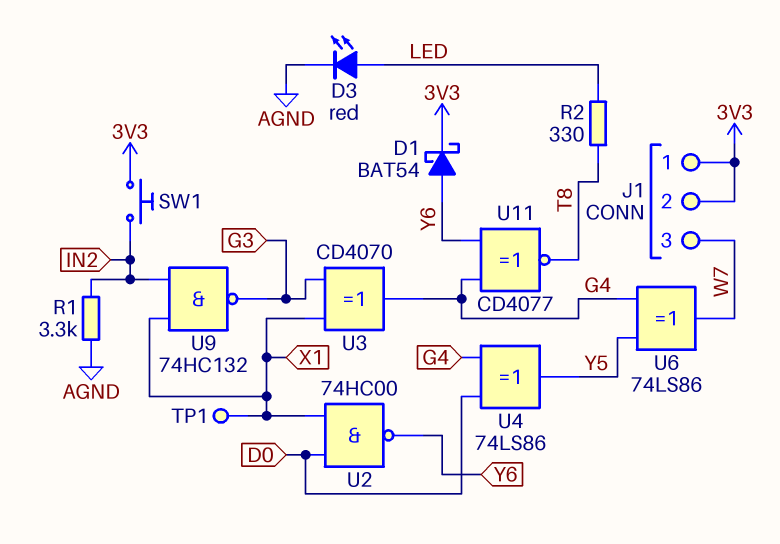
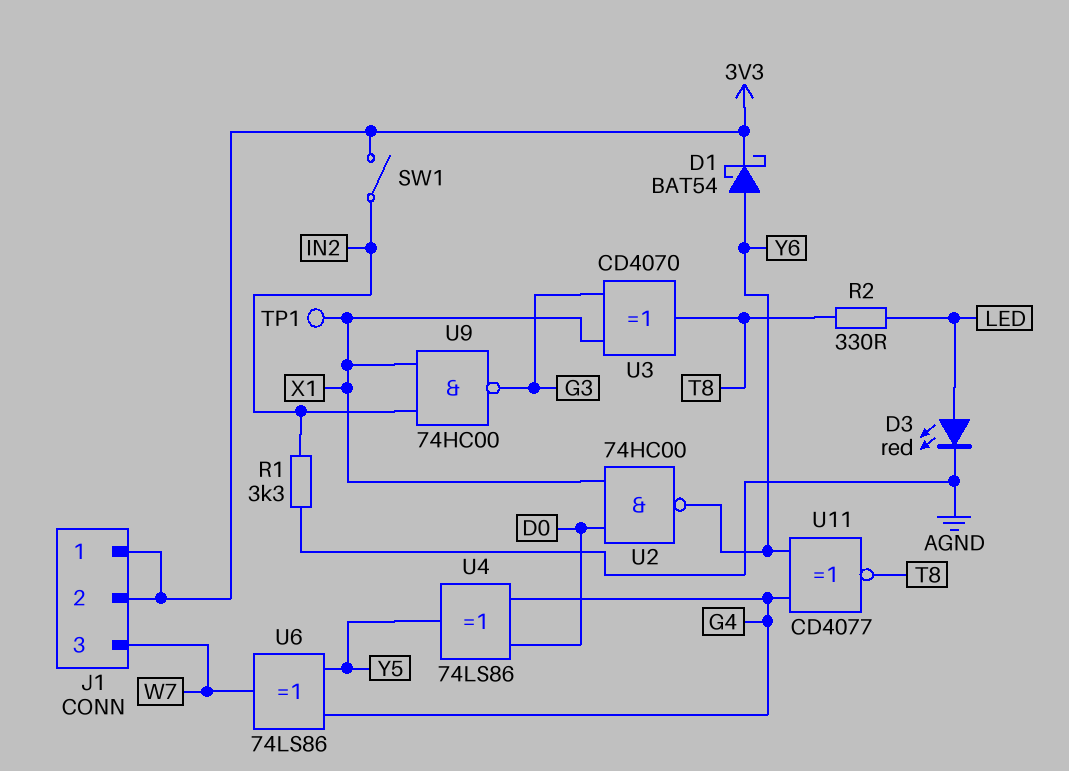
SW1: button (3V3, IN2) -> switch (3V3, IN2)
U3: XOR CD4070 (in G3, in X1, out G4) -> XOR CD4070 (in G3, in X1, out T8)
U9: NAND 74HC132 (in IN2, in X1, out G3) -> NAND 74HC00 (in IN2, in X1, out G3)

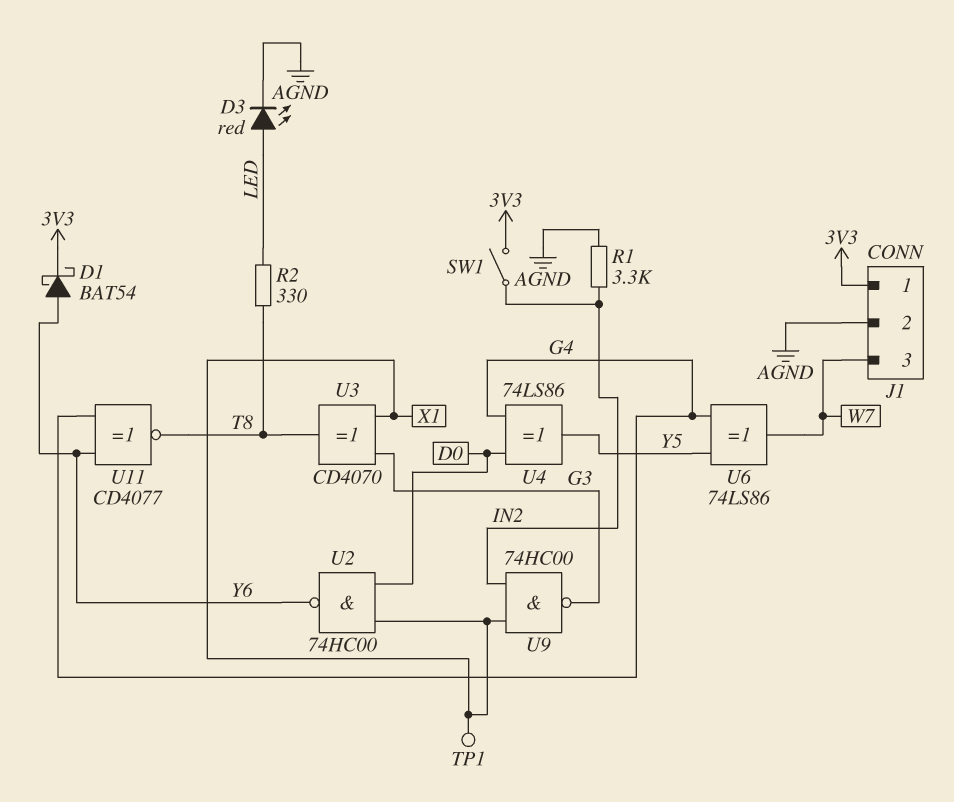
J1 pin 2: 3V3 -> AGND

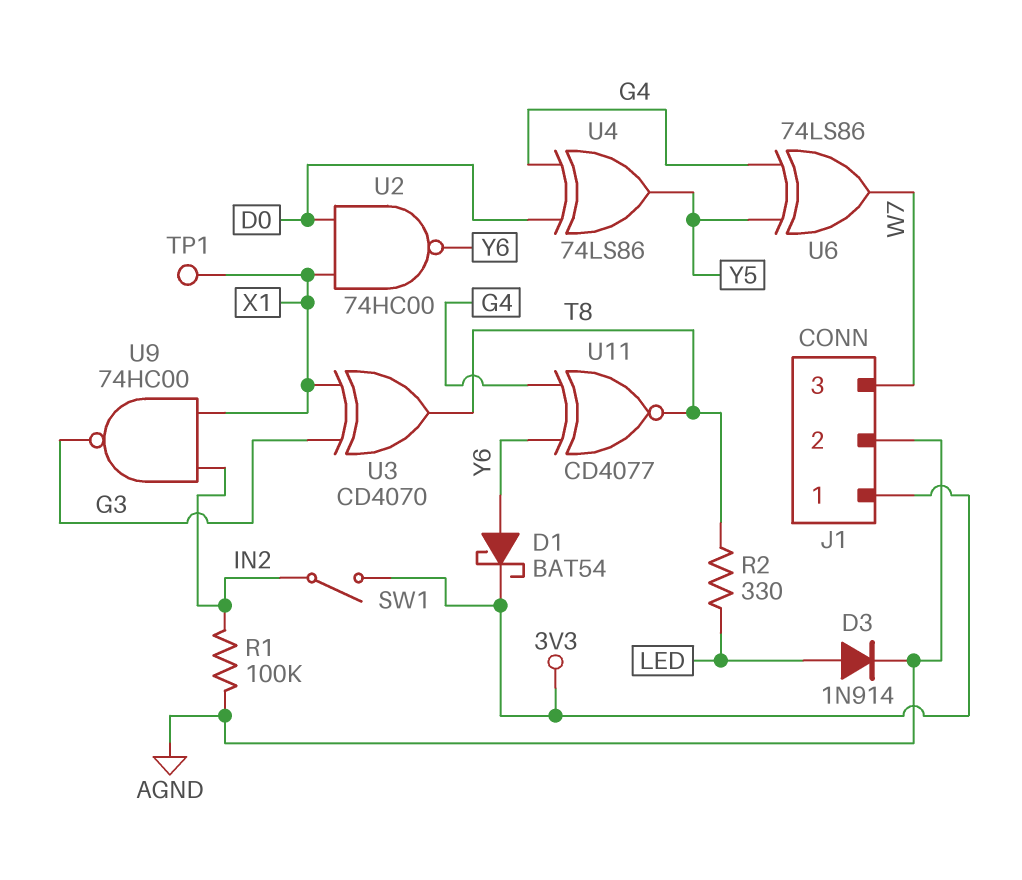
D3: LED red (A LED, K AGND) -> diode 1N914 (A LED, K AGND)
R1: 3.3k (AGND, IN2) -> 100k (AGND, IN2)

